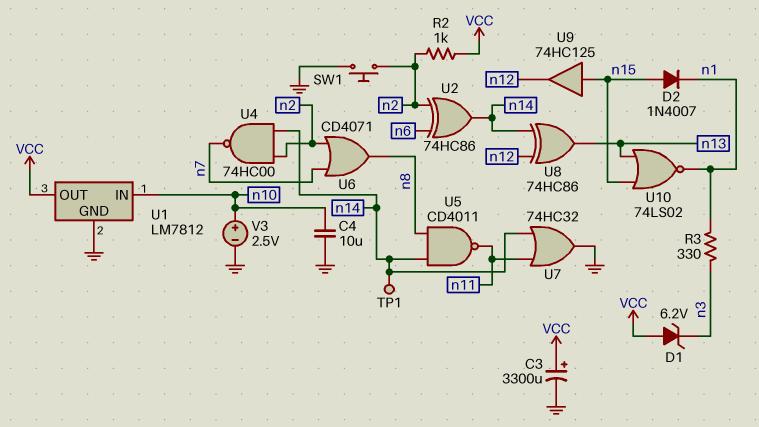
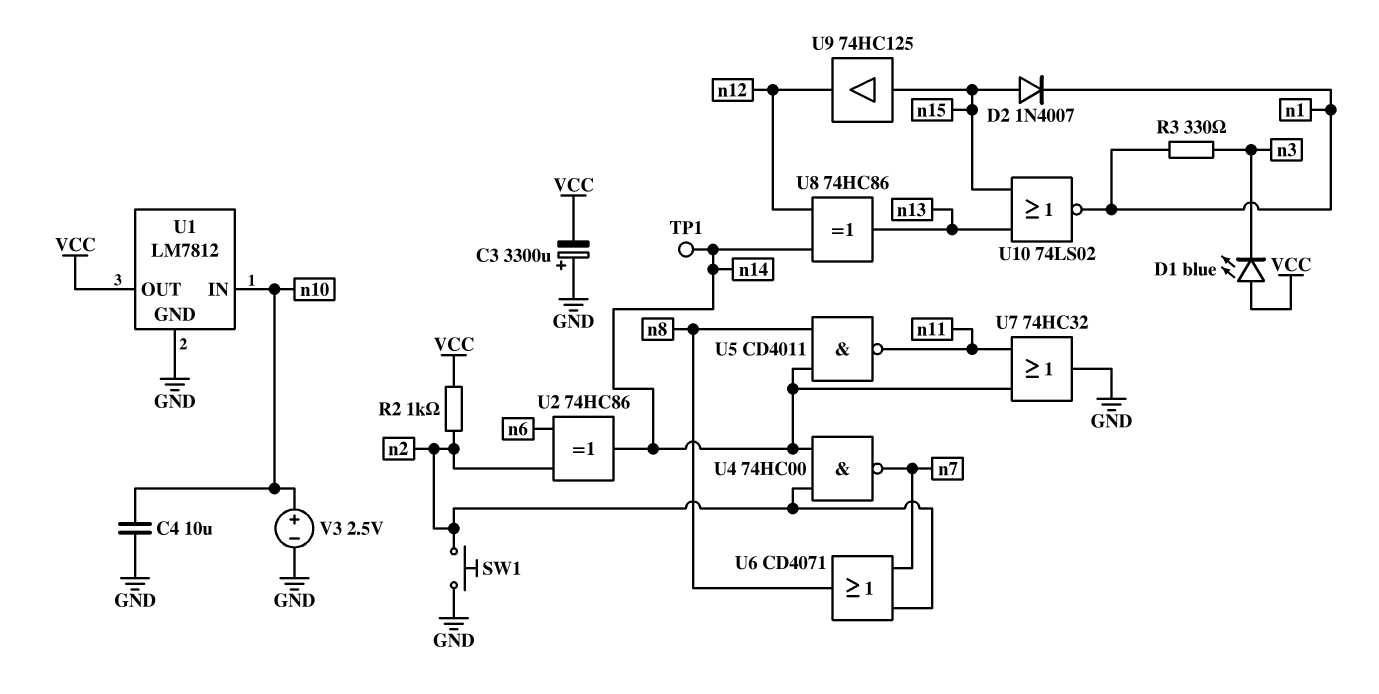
C3: 3300uF (plus VCC, minus GND) -> 3300uF (plus GND, minus VCC)
D1: zener 6.2V (A VCC, K n3) -> LED blue (A VCC, K n3)

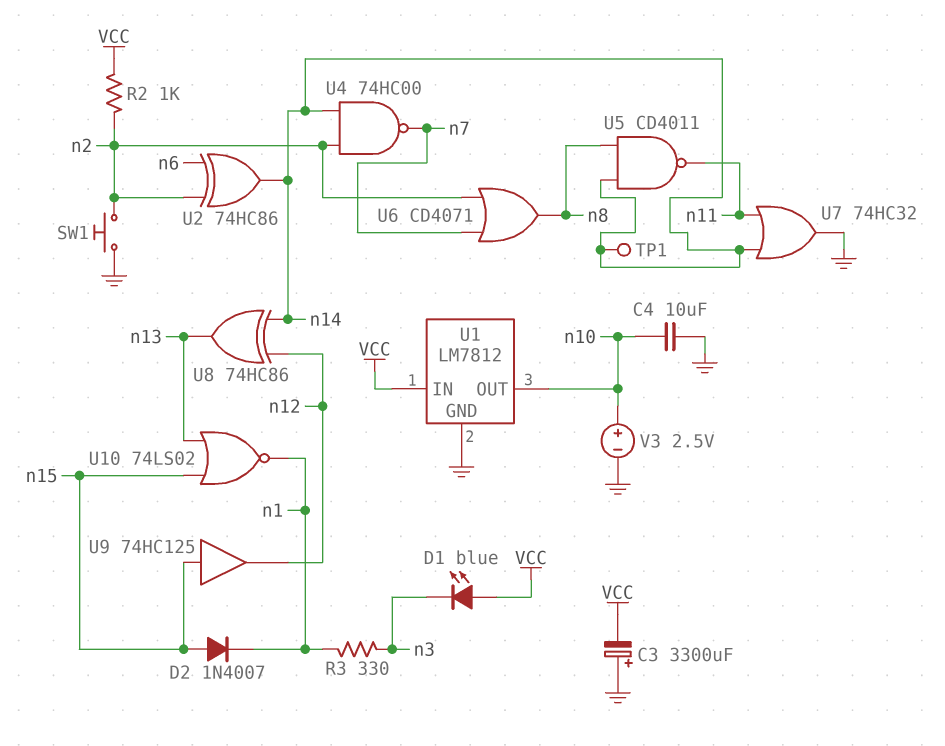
U1 pin IN: n10 -> VCC
U1 pin OUT: VCC -> n10

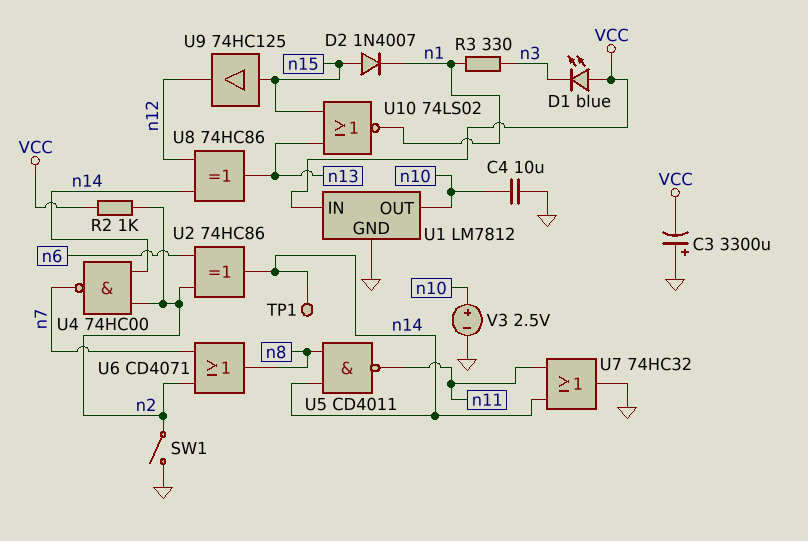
SW1: button (GND, n2) -> switch (GND, n2)

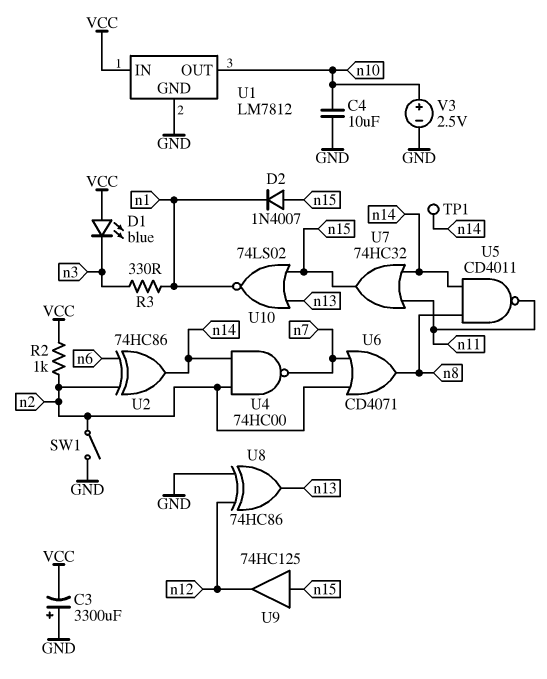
U7: OR 74HC32 (in n11, in n14, out GND) -> OR 74HC32 (in n11, in n14, out n15)
U8: XOR 74HC86 (in n12, in n14, out n13) -> XOR 74HC86 (in GND, in n12, out n13)

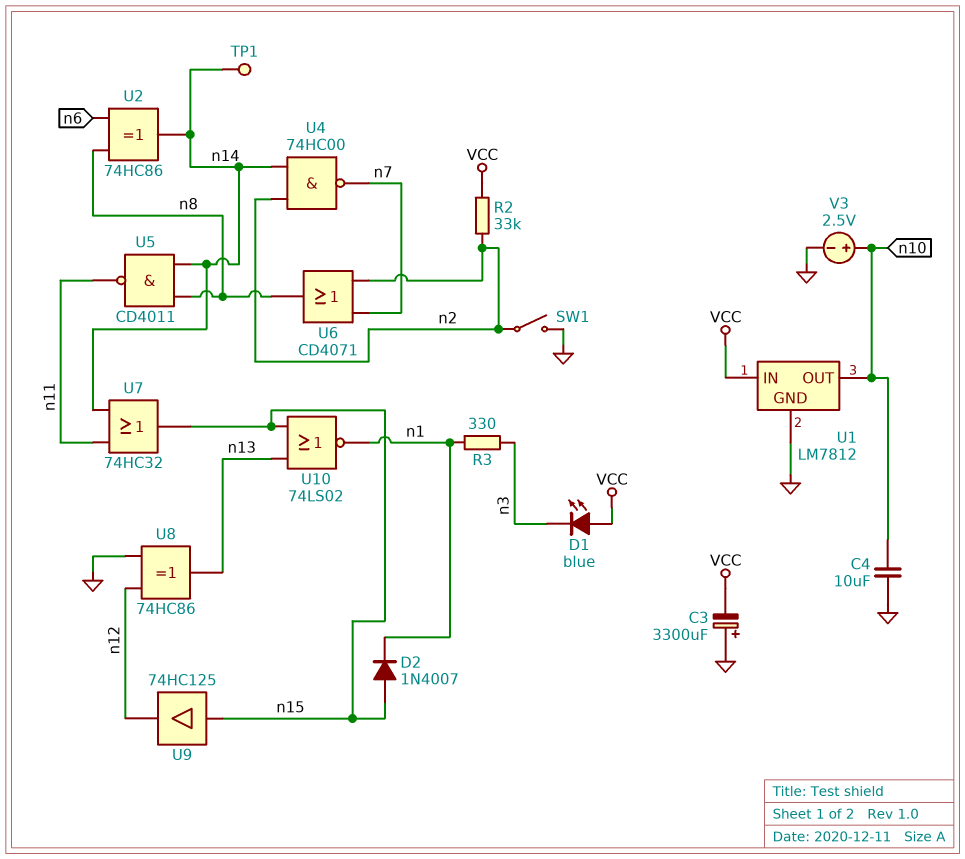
R2: 1k (VCC, n2) -> 33k (VCC, n2)
U2: XOR 74HC86 (in n2, in n6, out n14) -> XOR 74HC86 (in n6, in n8, out n14)

